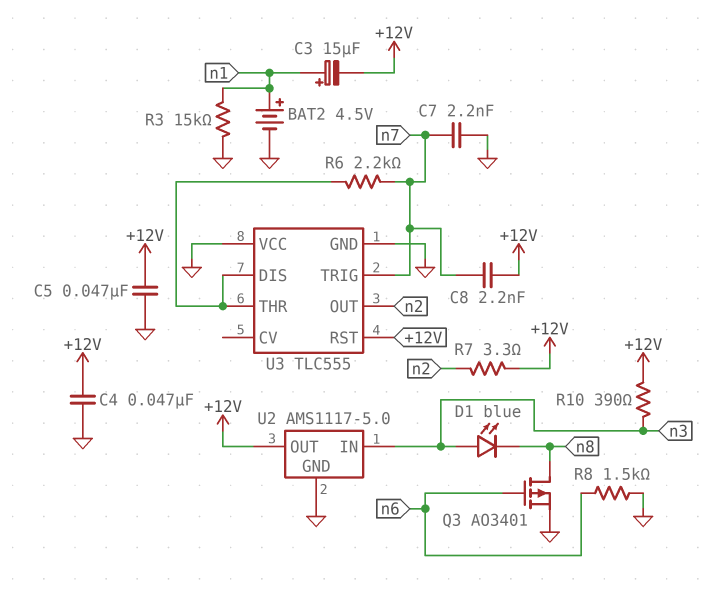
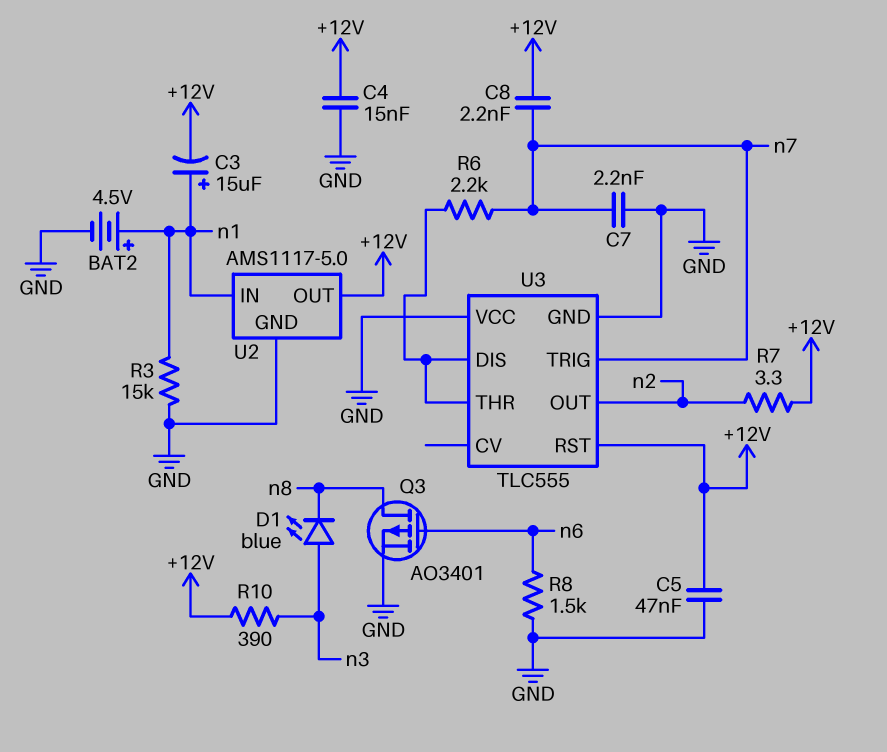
C4: 47nF (+12V, GND) -> 15nF (+12V, GND)
U2 pin IN: n3 -> n1

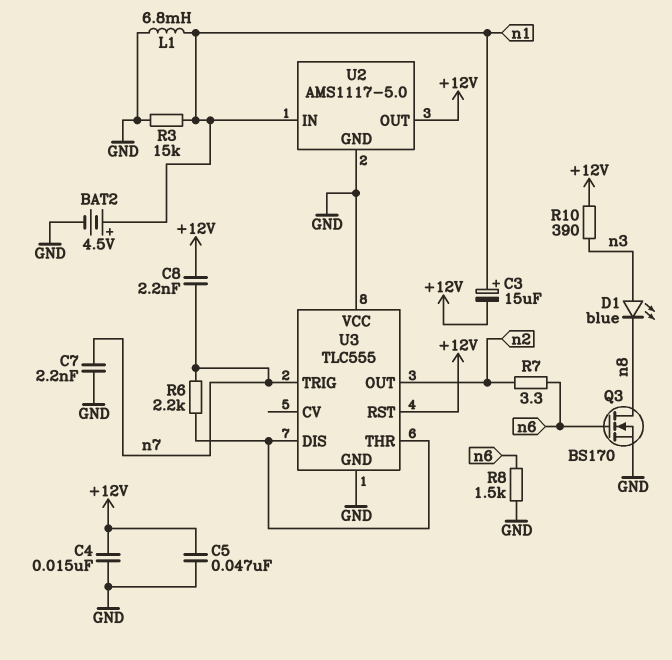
L1: none -> 6.8mH (GND, n1)
Q3: PMOS AO3401 (G n6, D n8, S GND) -> NMOS BS170 (G n6, D n8, S GND)
R7: 3.3 (+12V, n2) -> 3.3 (n2, n6)

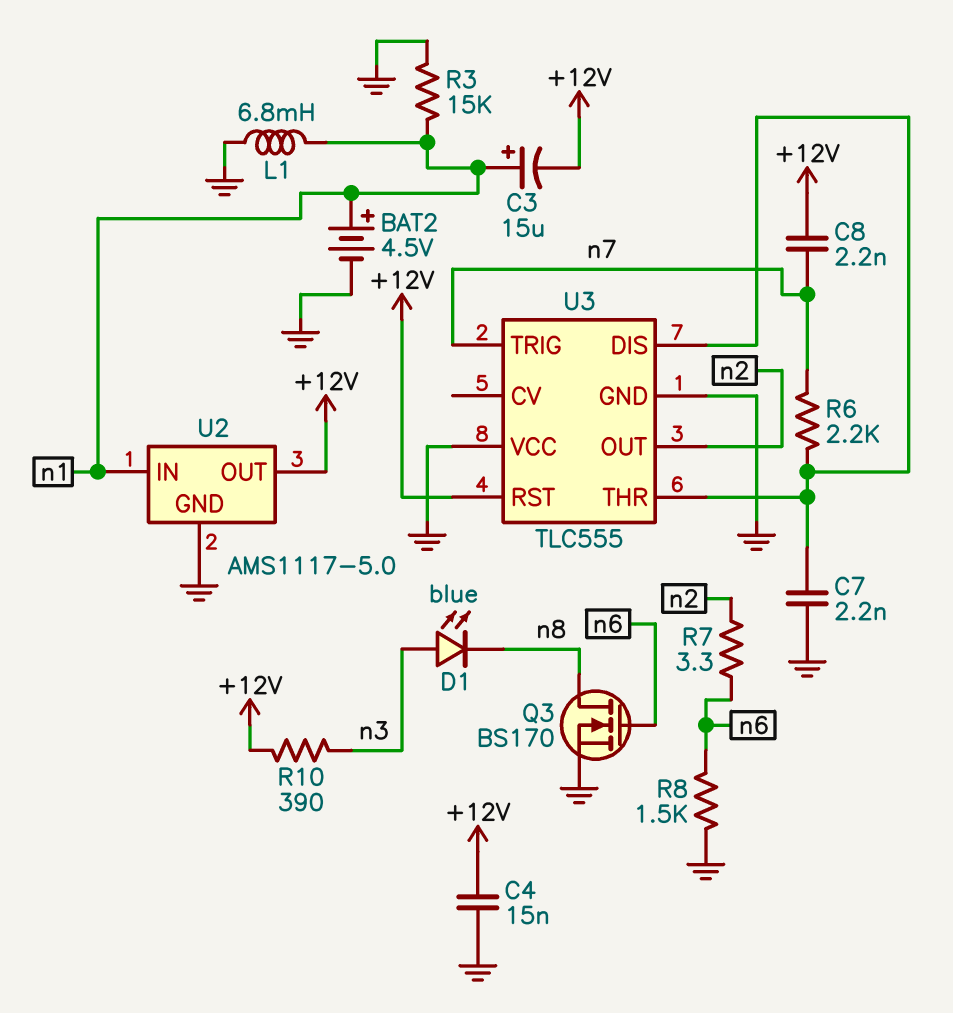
C5: 47nF (+12V, GND) -> none
C7: 2.2nF (GND, n7) -> 2.2nF (GND, U3/DIS)

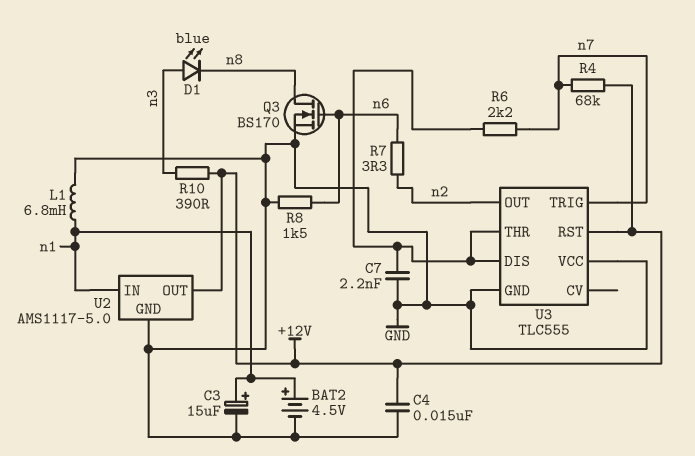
C3: 15uF (plus n1, minus +12V) -> 15uF (plus n1, minus GND)
C8: 2.2nF (+12V, n7) -> none
R3: 15k (GND, n1) -> none
R4: none -> 68k (+12V, n7)

